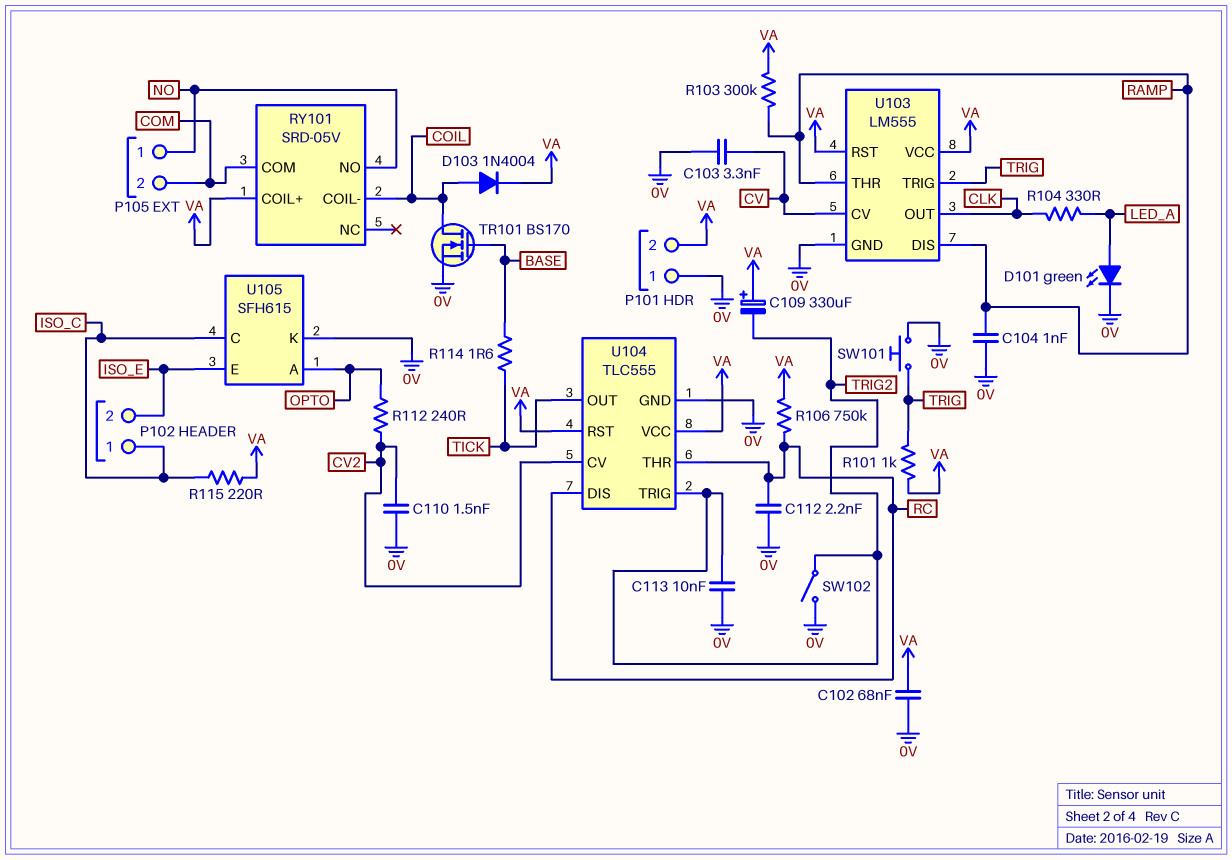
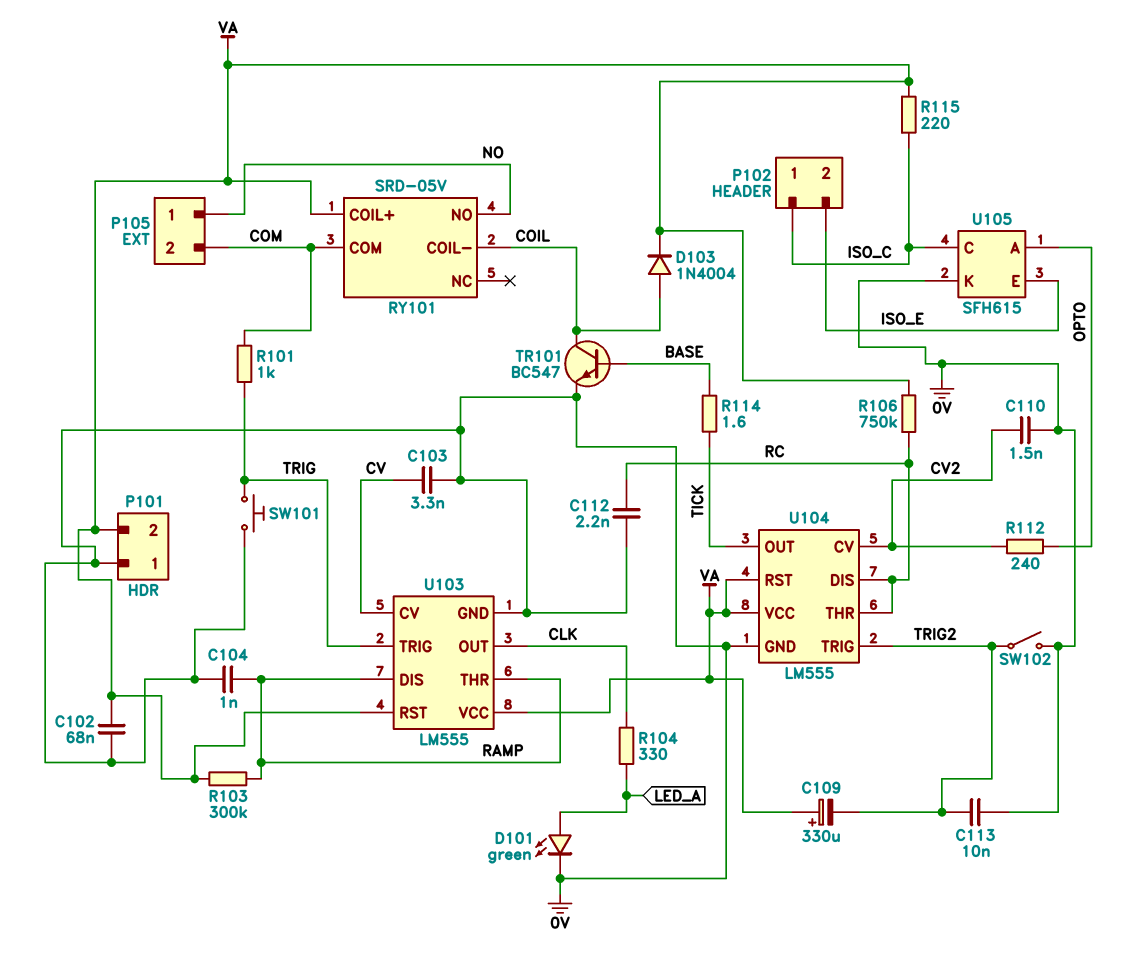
R101: 1k (TRIG, VA) -> 1k (COM, TRIG)
TR101: NMOS BS170 (G BASE, D COIL, S 0V) -> NPN BC547 (B BASE, C COIL, E 0V)
U104: TLC555 -> LM555

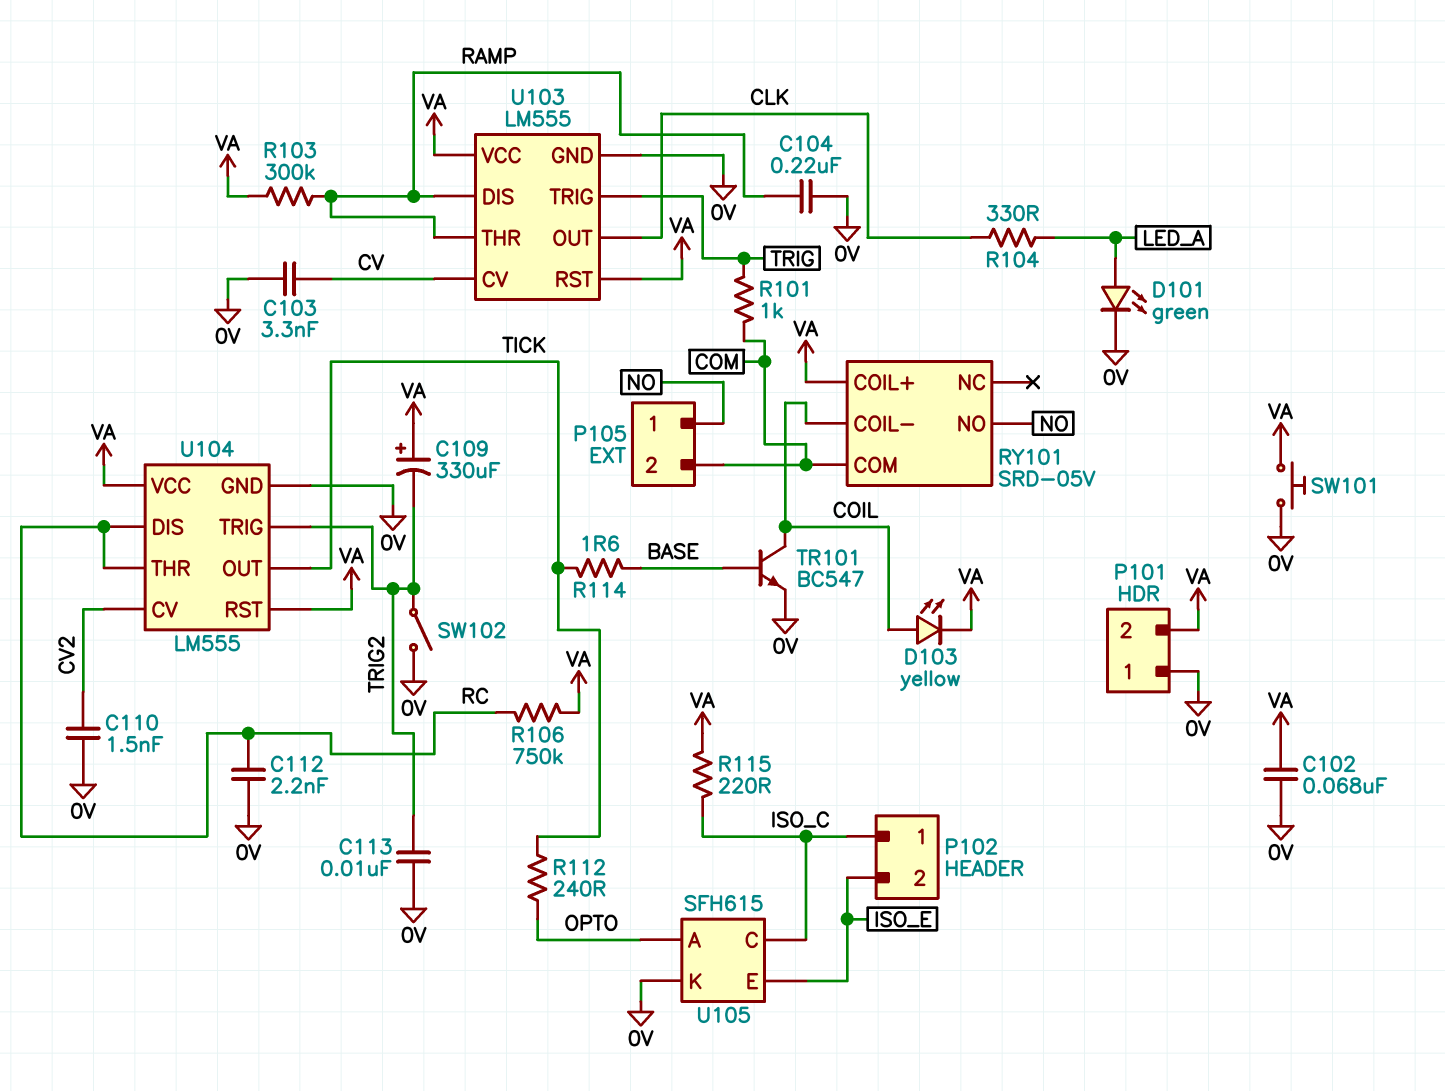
C104: 1nF (0V, RAMP) -> 220nF (0V, RAMP)
D103: diode 1N4004 (A COIL, K VA) -> LED yellow (A COIL, K VA)
R112: 240 (CV2, OPTO) -> 240 (OPTO, TICK)
SW101: button (0V, TRIG) -> button (0V, VA)

